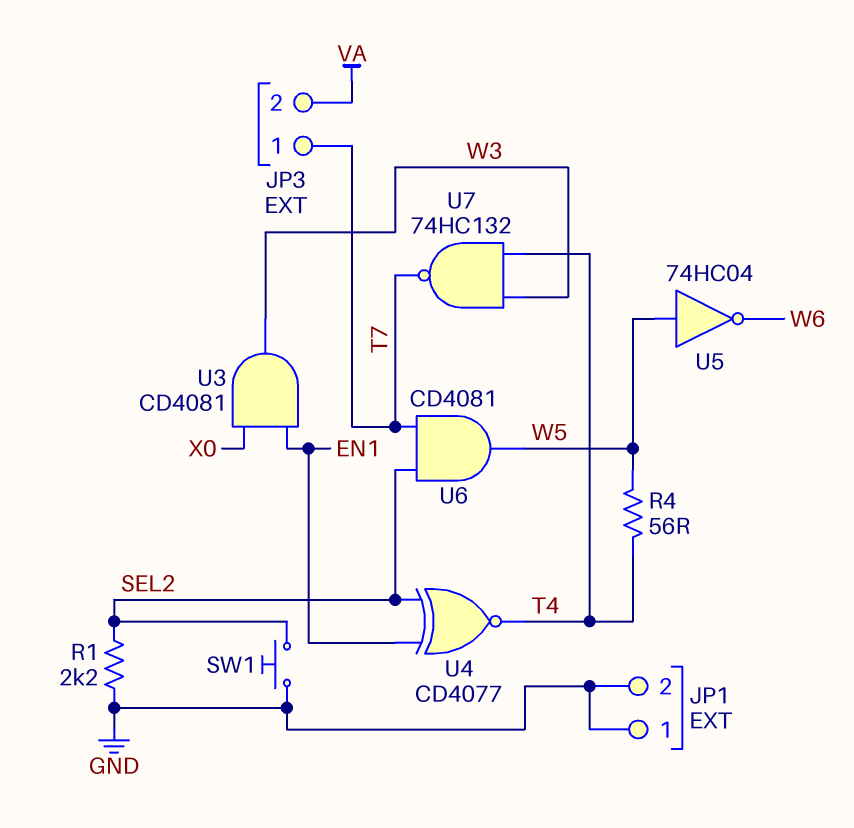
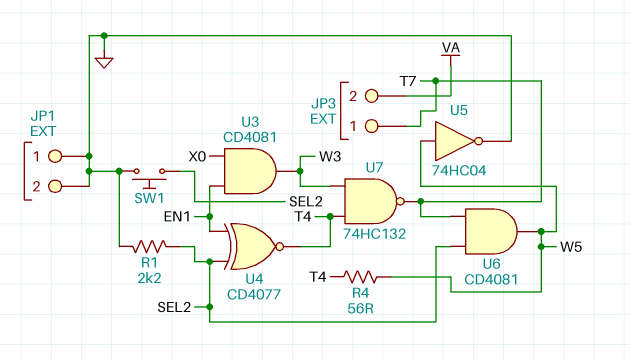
U5: NOT 74HC04 (in W5, out W6) -> NOT 74HC04 (in W5, out GND)

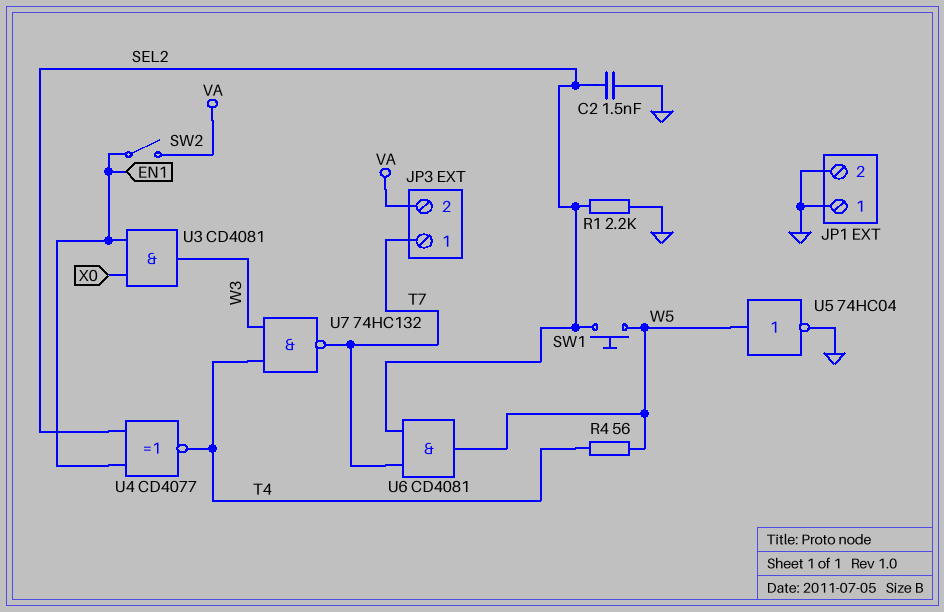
C2: none -> 1.5nF (GND, SEL2)
SW1: button (GND, SEL2) -> button (SEL2, W5)
SW2: none -> switch (EN1, VA)

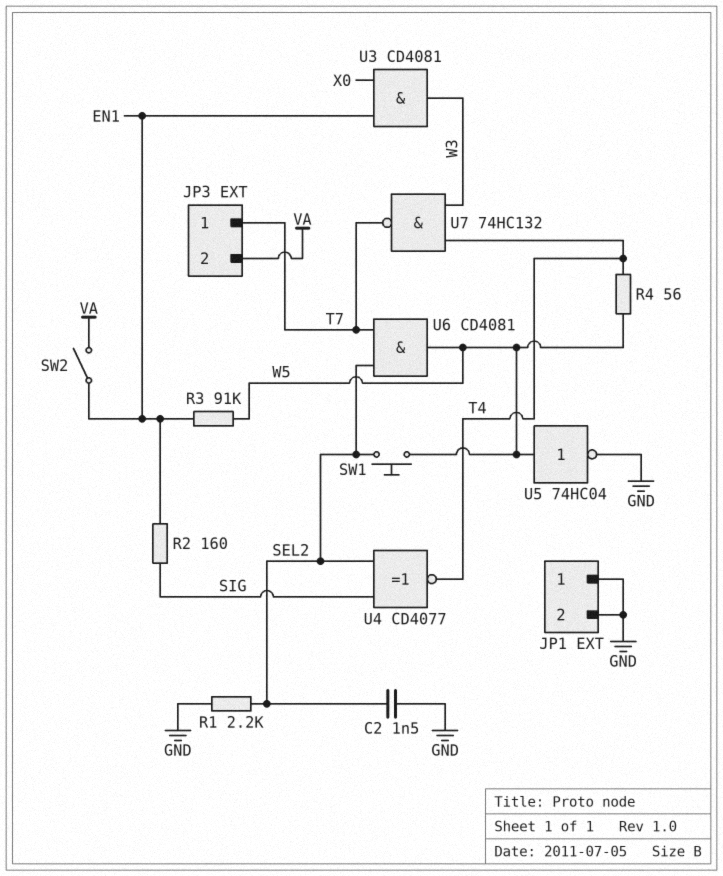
R2: none -> 160 (EN1, SIG)
R3: none -> 91k (EN1, W5)
U4: XNOR CD4077 (in EN1, in SEL2, out T4) -> XNOR CD4077 (in SEL2, in SIG, out T4)

